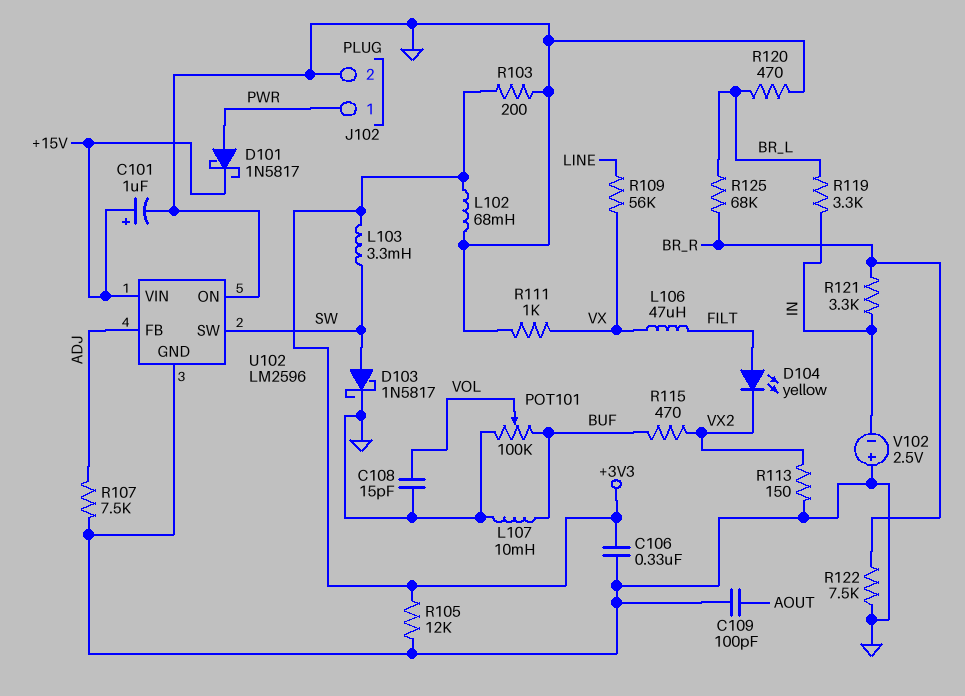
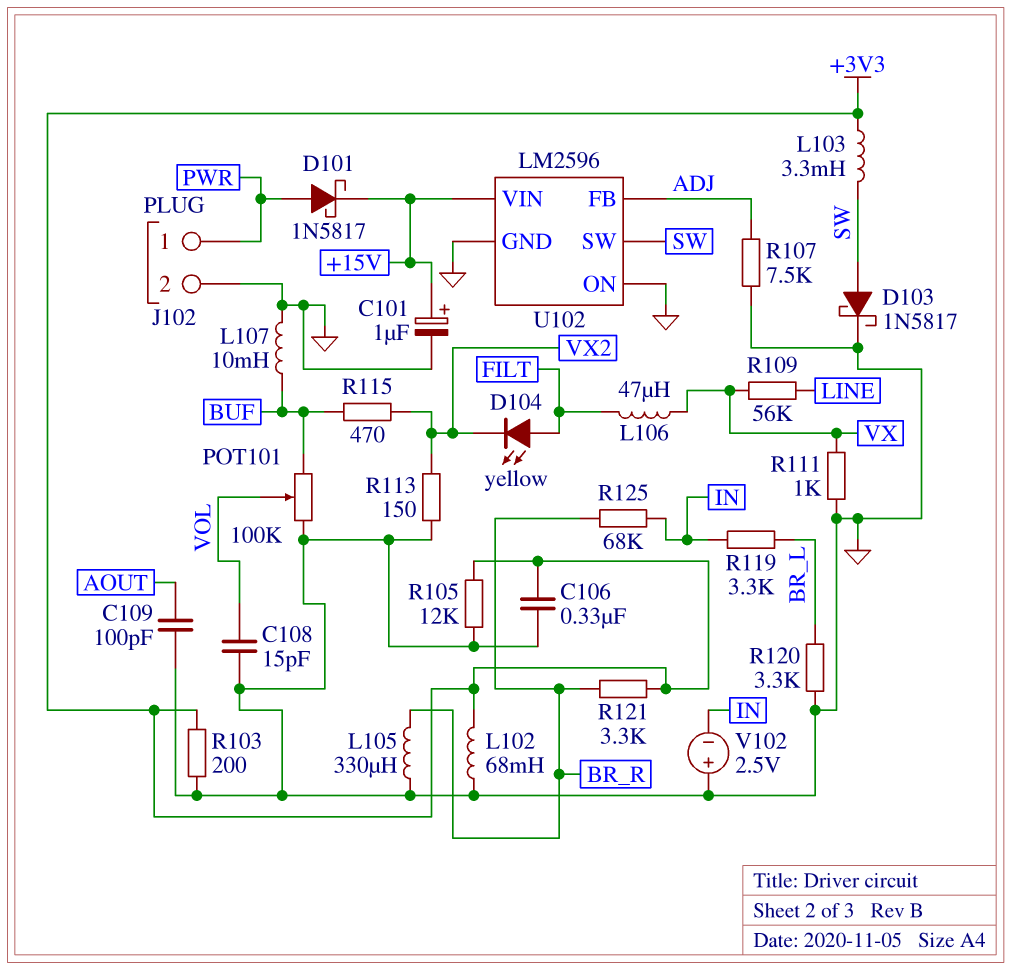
L105: none -> 330uH (BR_R, GND)
R120: 470 (BR_L, GND) -> 3.3k (BR_L, GND)
R121: 3.3k (BR_R, IN) -> 3.3k (+3V3, BR_R)
R122: 7.5k (BR_R, GND) -> none
R125: 68k (BR_L, BR_R) -> 68k (BR_R, IN)

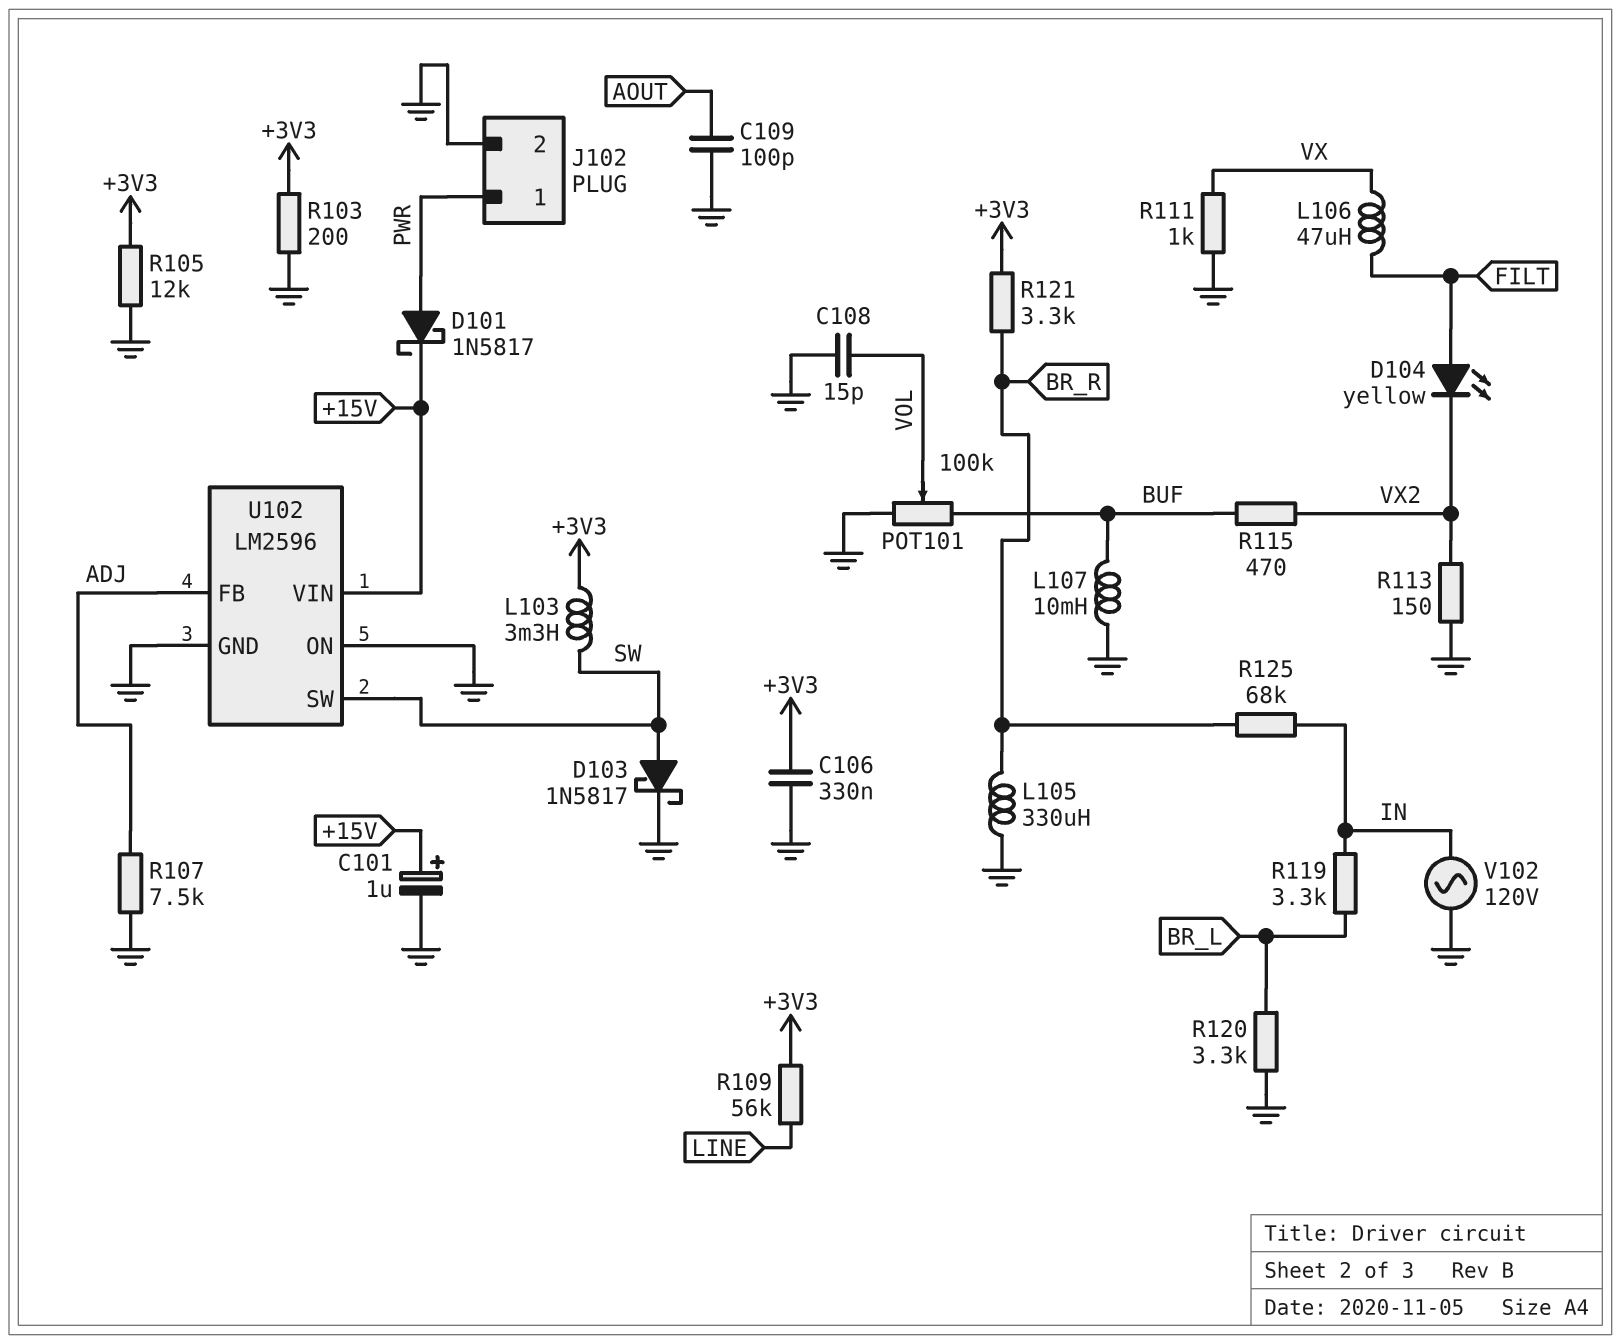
L102: 68mH (+3V3, GND) -> none
R109: 56k (LINE, VX) -> 56k (+3V3, LINE)
V102: 2.5V (plus GND, minus IN) -> AC 120V (GND, IN)

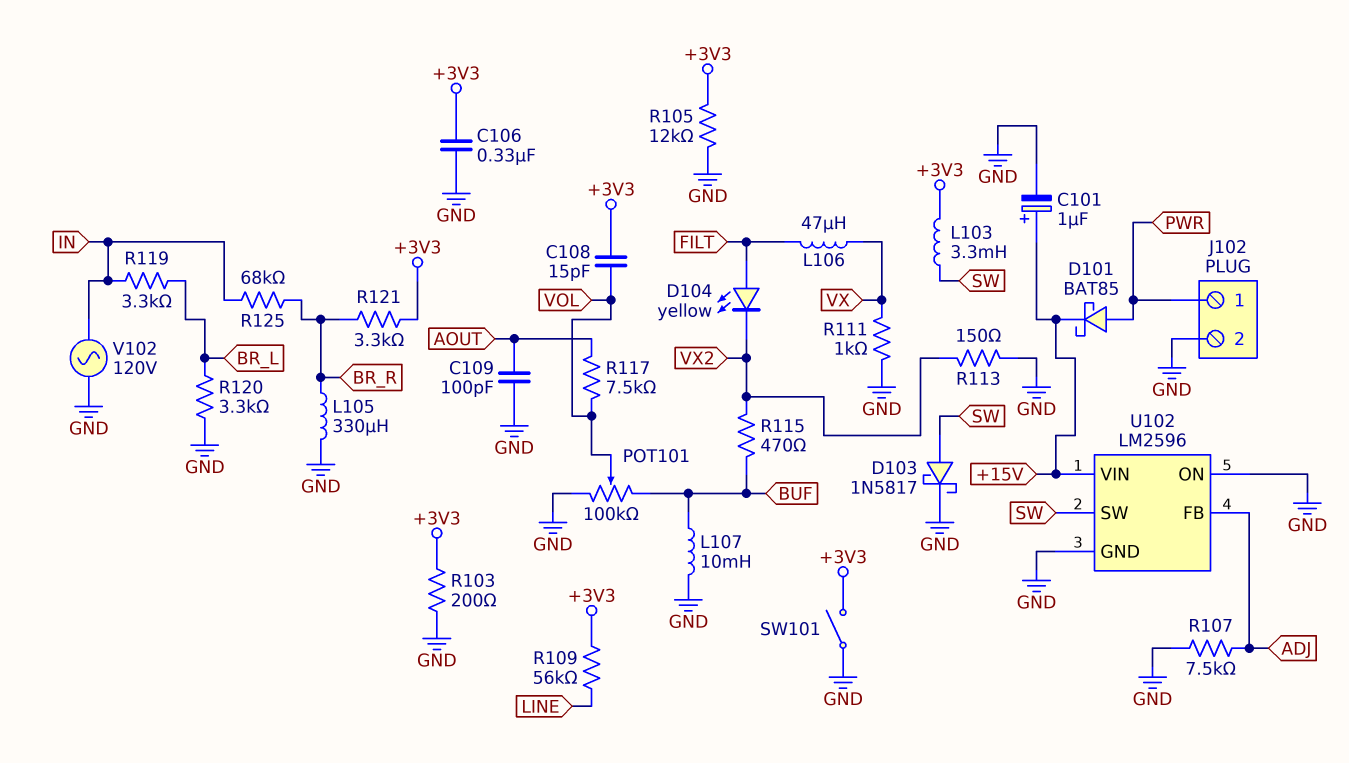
C108: 15pF (GND, VOL) -> 15pF (+3V3, VOL)
D101: schottky 1N5817 (A PWR, K +15V) -> schottky BAT85 (A PWR, K +15V)
R117: none -> 7.5k (AOUT, VOL)
SW101: none -> switch (+3V3, GND)

